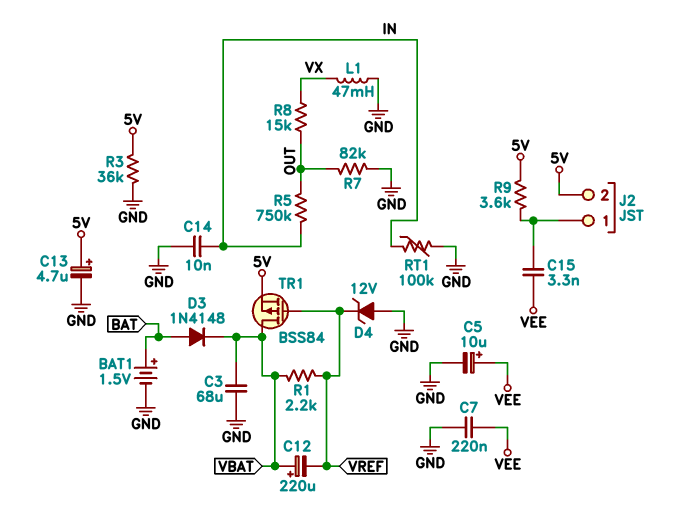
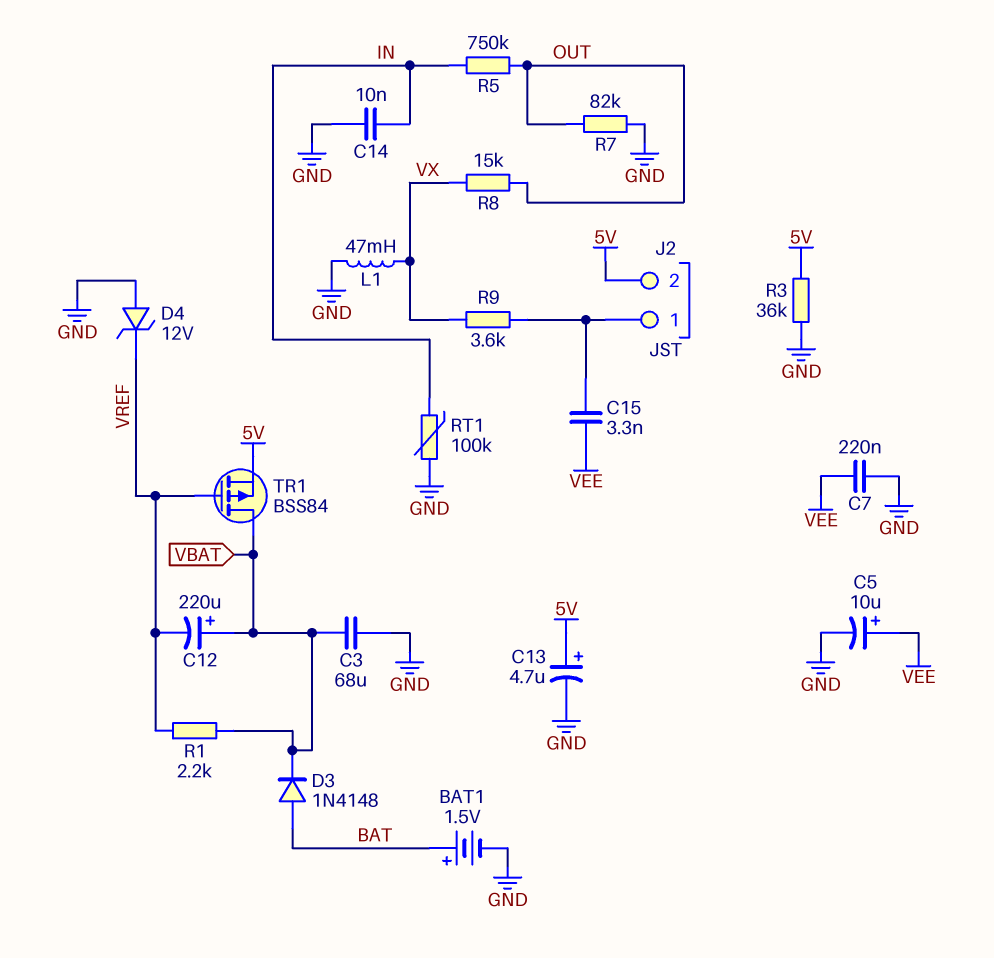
R9: 3.6k (5V, J2/1) -> 3.6k (J2/1, VX)

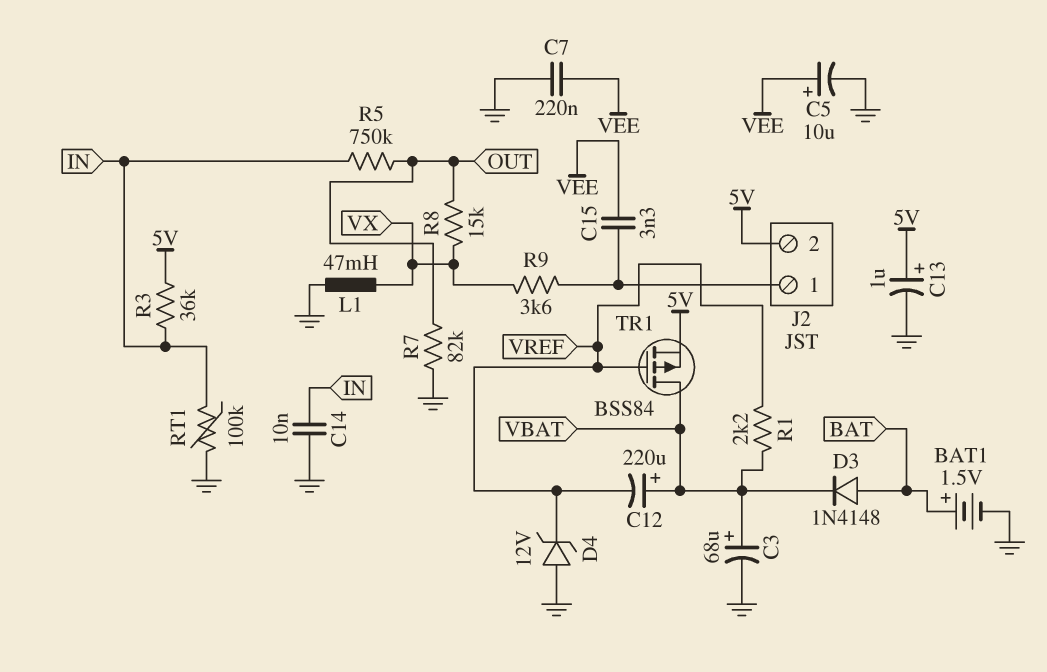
C3: 68uF (GND, VBAT) -> 68uF (plus VBAT, minus GND)
C13: 4.7uF (plus 5V, minus GND) -> 1uF (plus 5V, minus GND)
R3: 36k (5V, GND) -> 36k (5V, IN)

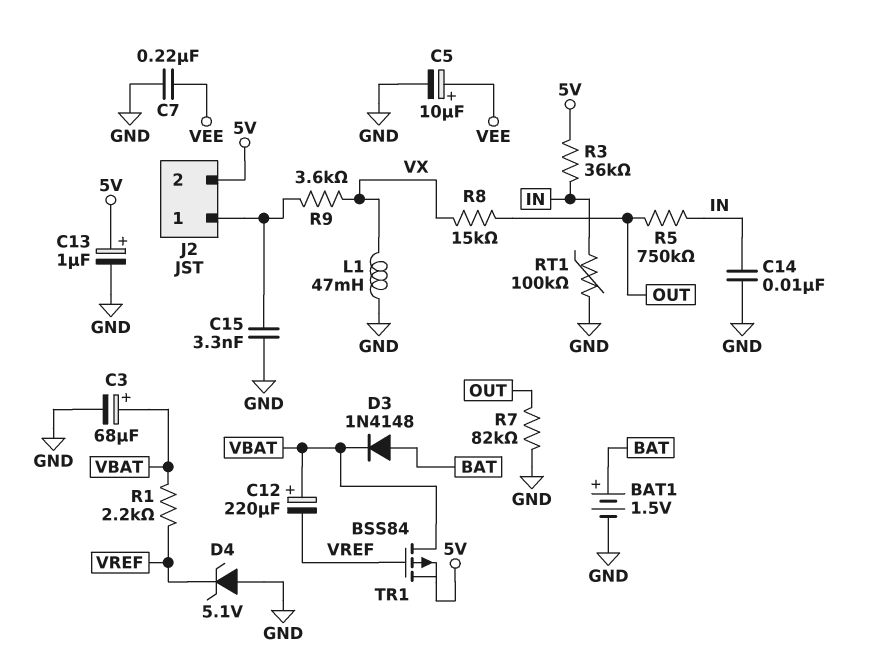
C15: 3.3nF (J2/1, VEE) -> 3.3nF (GND, J2/1)
D4: zener 12V (A GND, K VREF) -> zener 5.1V (A GND, K VREF)

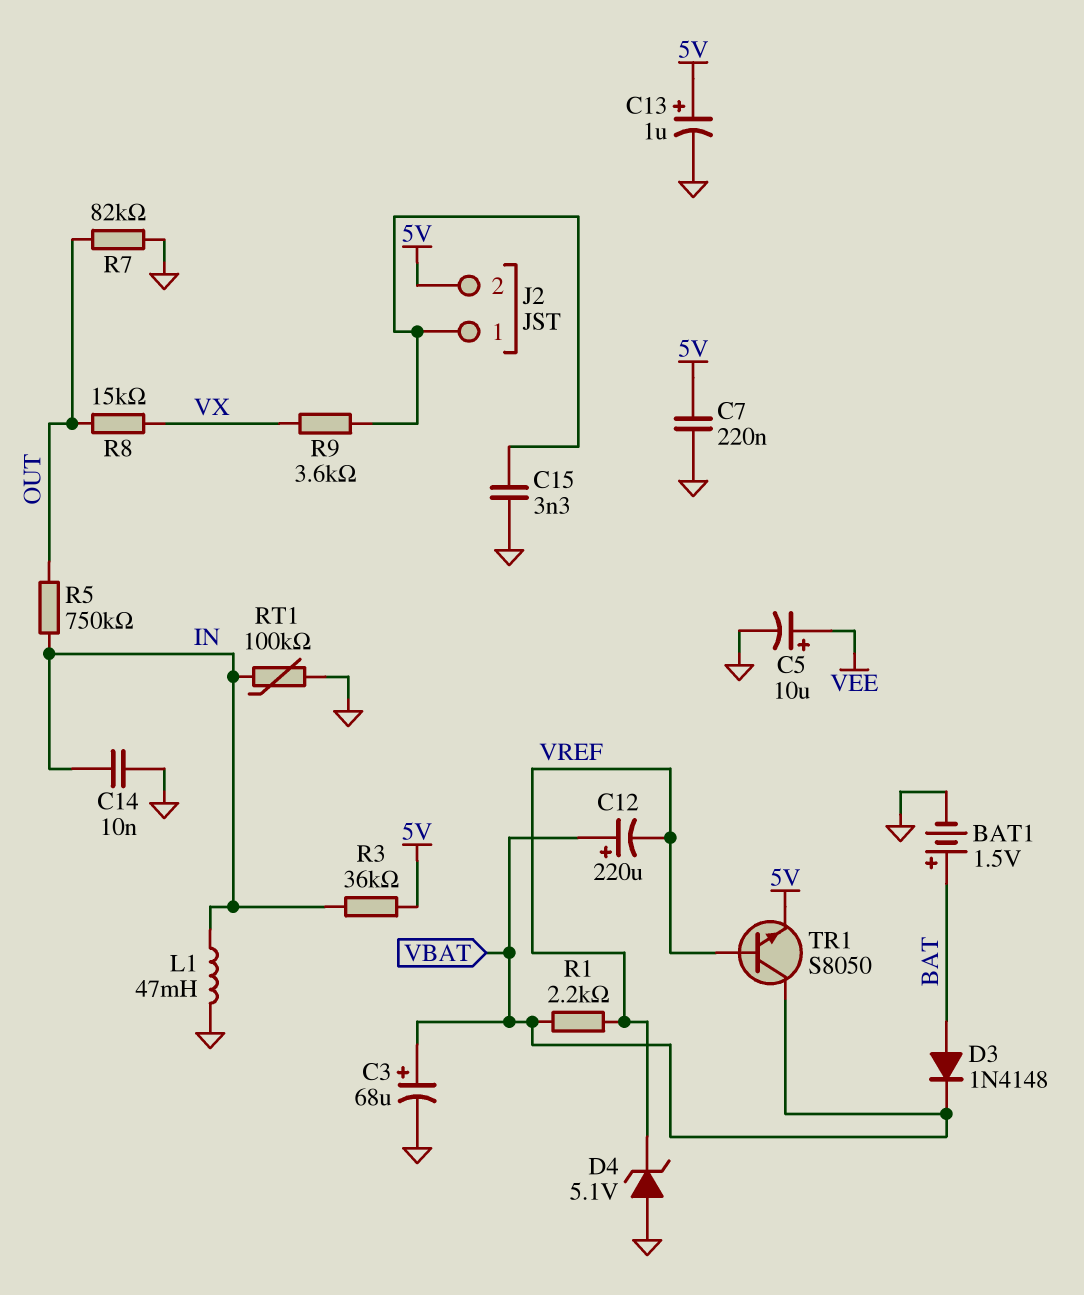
C7: 220nF (GND, VEE) -> 220nF (5V, GND)
L1: 47mH (GND, VX) -> 47mH (GND, IN)
TR1: PMOS BSS84 (G VREF, D VBAT, S 5V) -> NPN S8050 (B VREF, C VBAT, E 5V)

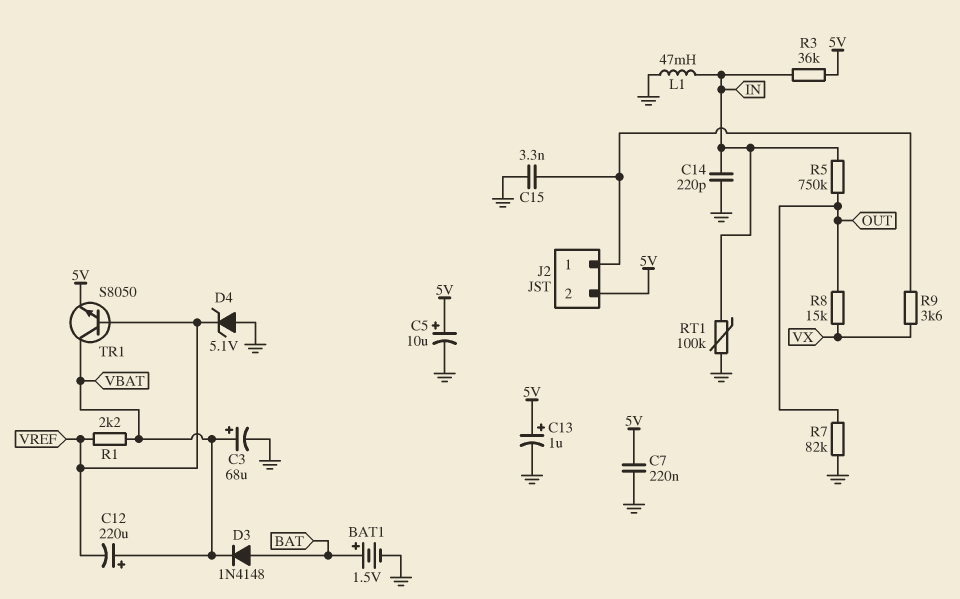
C5: 10uF (plus VEE, minus GND) -> 10uF (plus 5V, minus GND)
C14: 10nF (GND, IN) -> 220pF (GND, IN)

